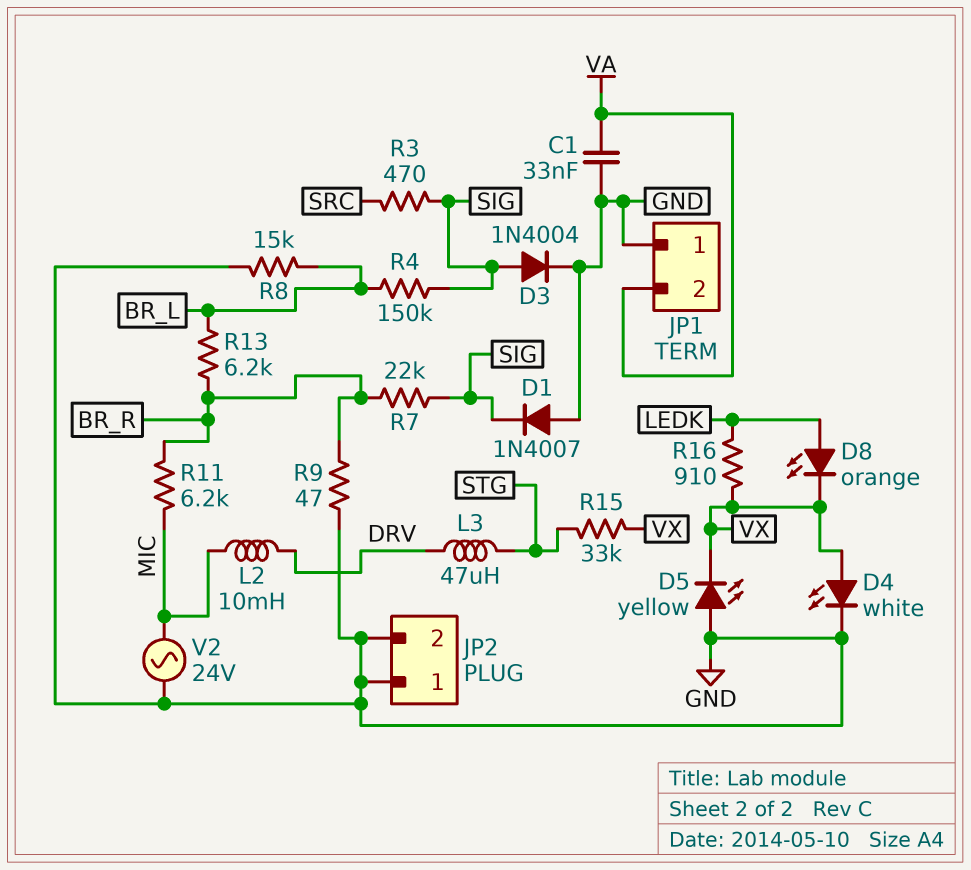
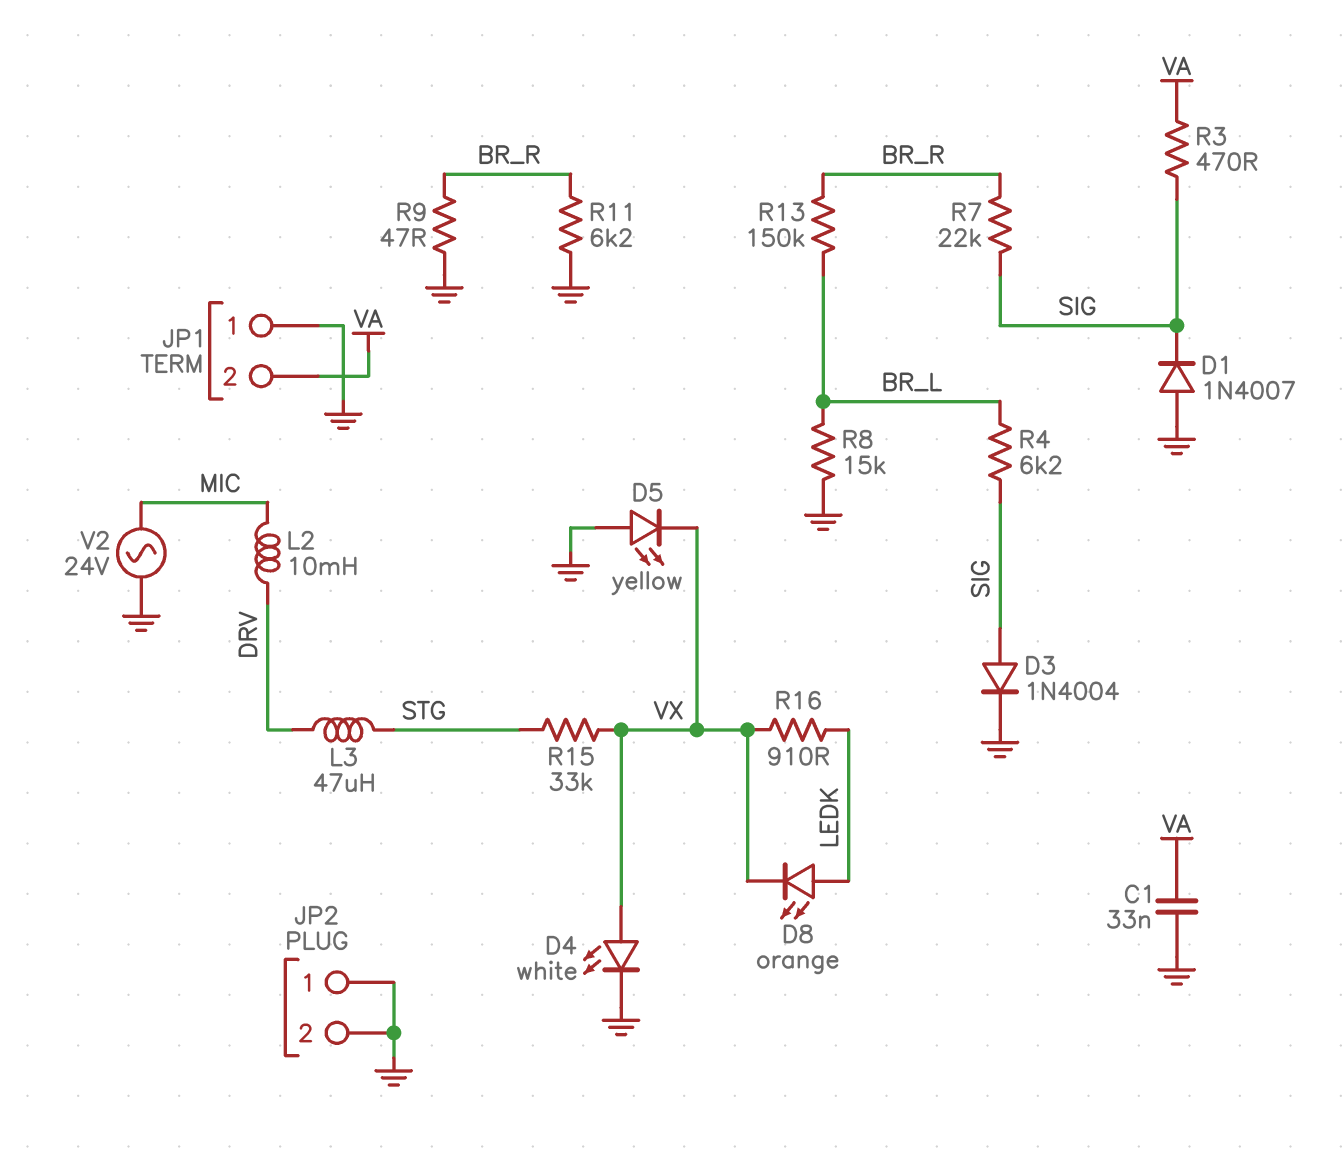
R3: 470 (SIG, SRC) -> 470 (SIG, VA)
R4: 150k (BR_L, SIG) -> 6.2k (BR_L, SIG)
R11: 6.2k (BR_R, MIC) -> 6.2k (BR_R, GND)
R13: 6.2k (BR_L, BR_R) -> 150k (BR_L, BR_R)

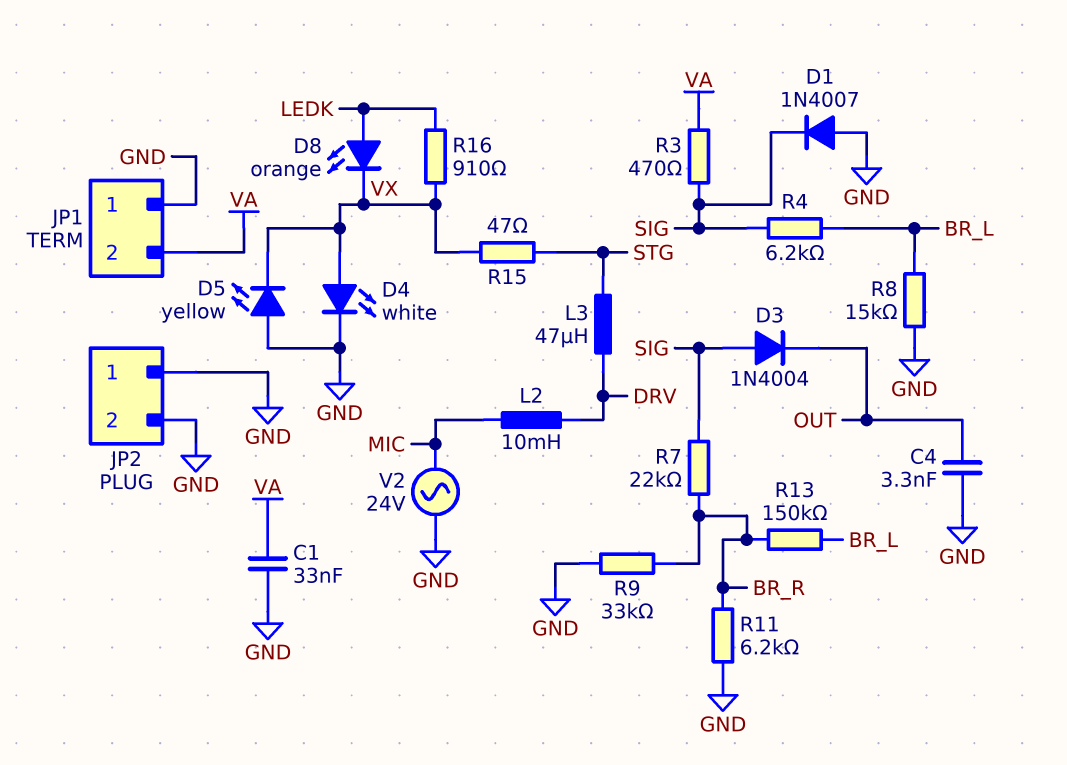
C4: none -> 3.3nF (GND, OUT)
D3: diode 1N4004 (A SIG, K GND) -> diode 1N4004 (A SIG, K OUT)
R9: 47 (BR_R, GND) -> 33k (BR_R, GND)
R15: 33k (STG, VX) -> 47 (STG, VX)

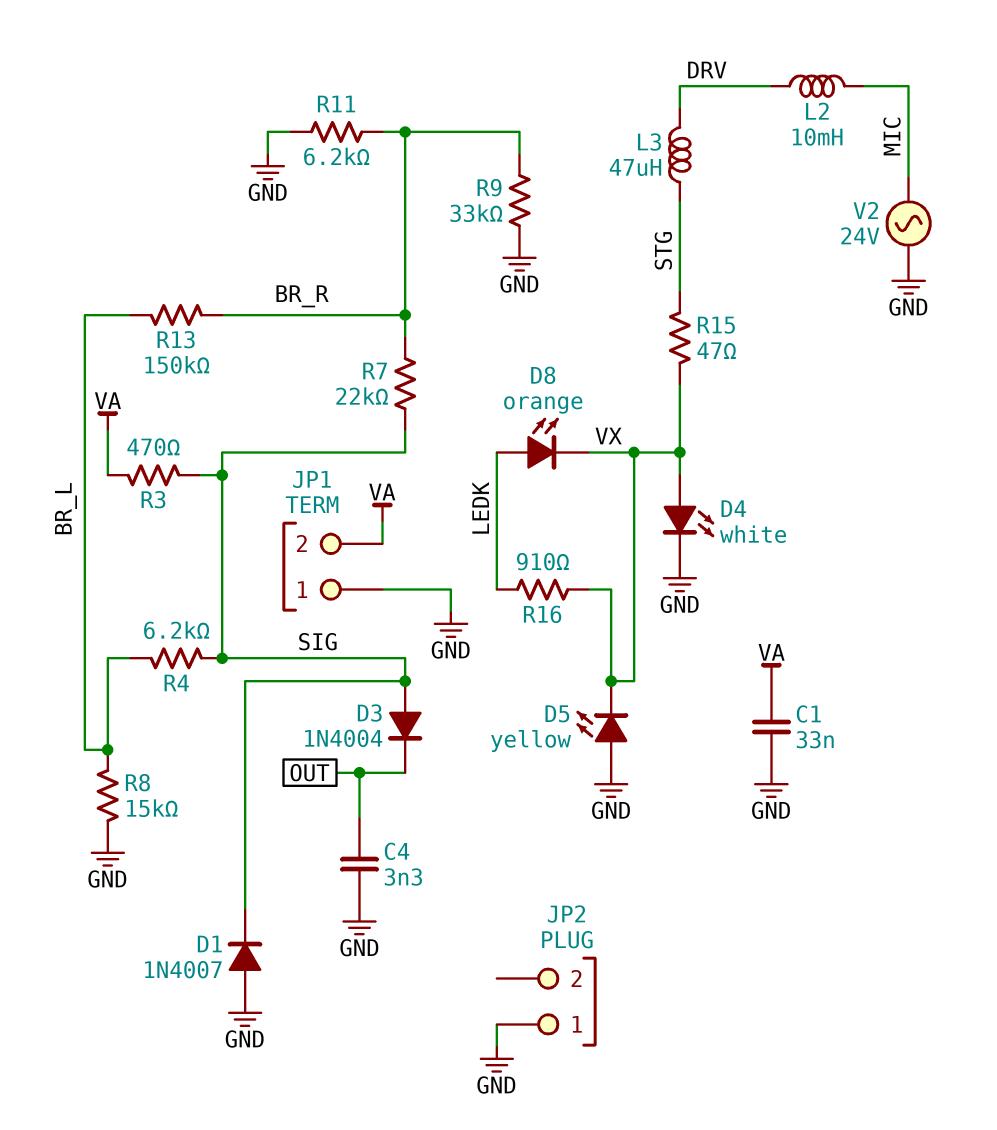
JP2 pin 2: GND -> none

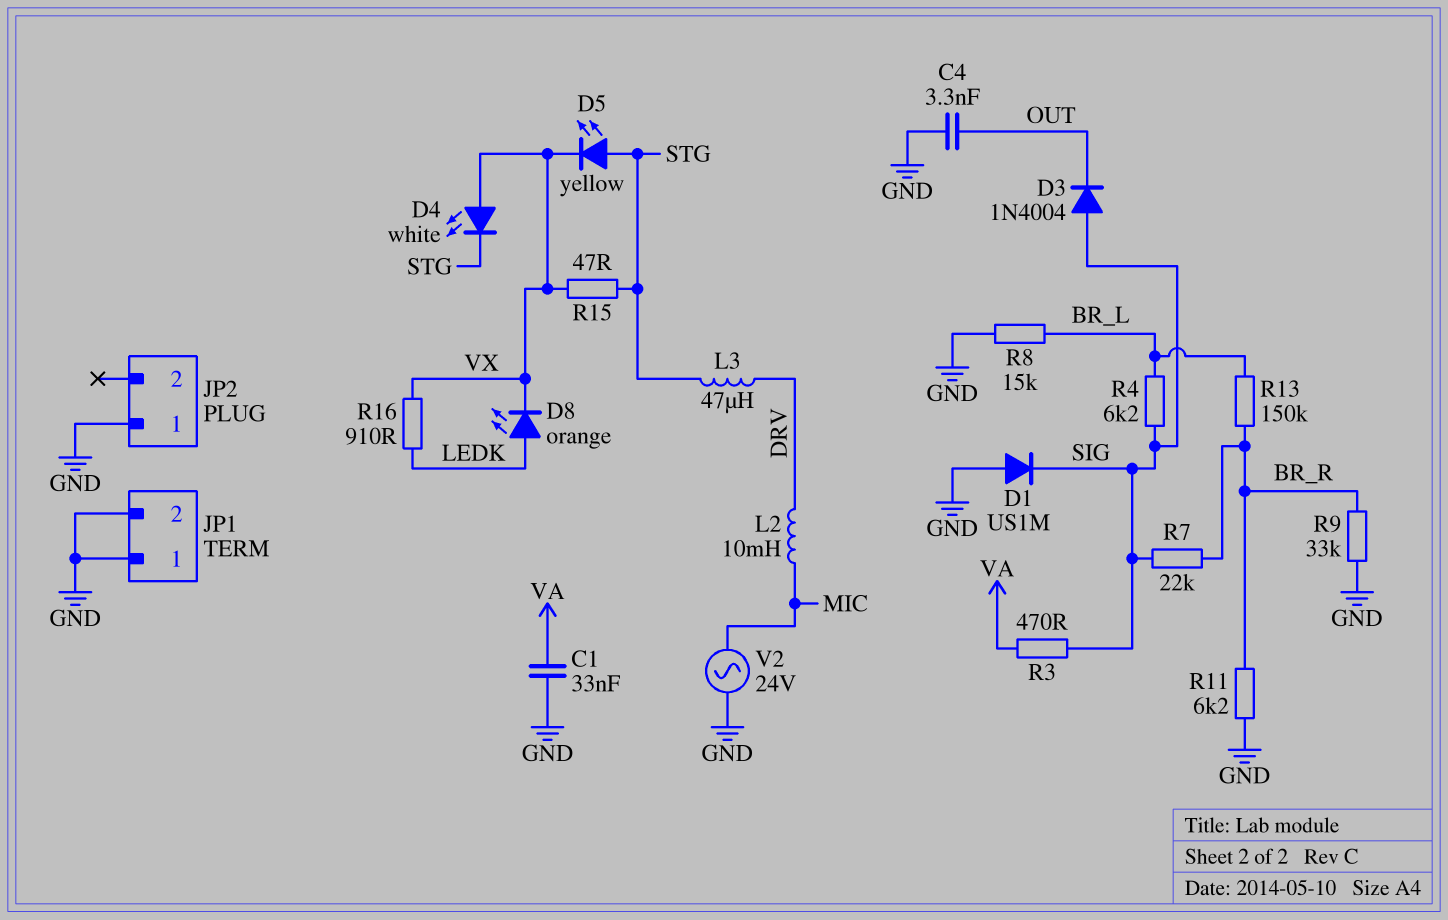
D1: diode 1N4007 (A GND, K SIG) -> diode US1M (A GND, K SIG)
D4: LED white (A VX, K GND) -> LED white (A VX, K STG)
D5: LED yellow (A GND, K VX) -> LED yellow (A STG, K VX)
JP1 pin 2: VA -> GND

